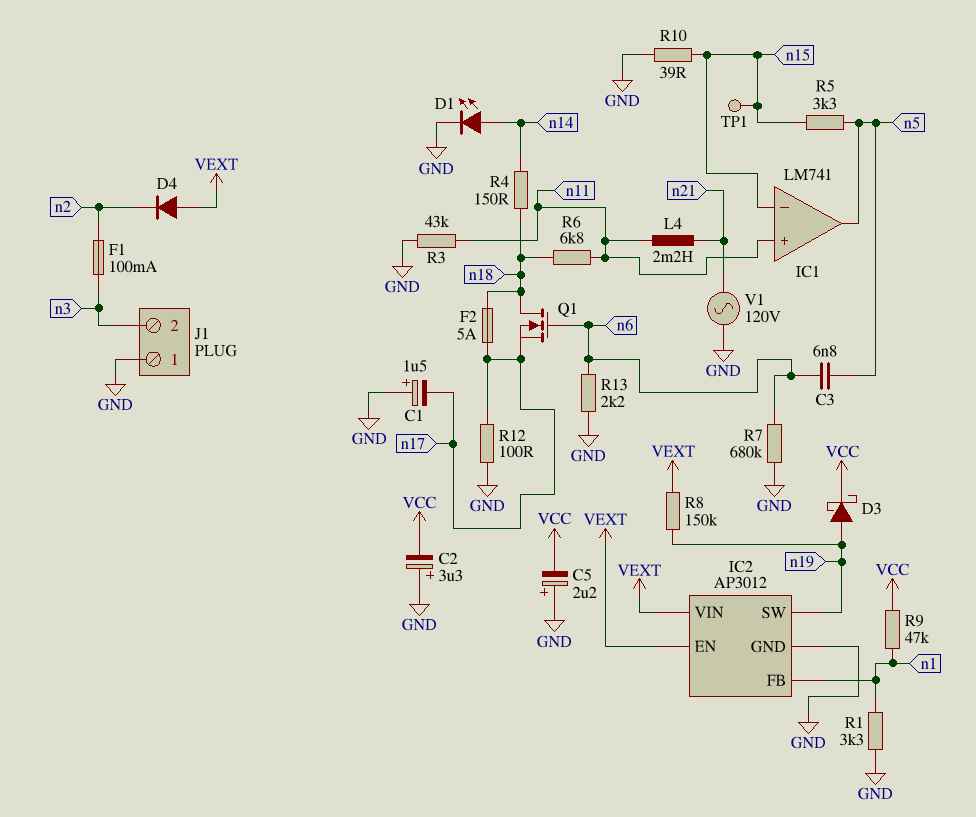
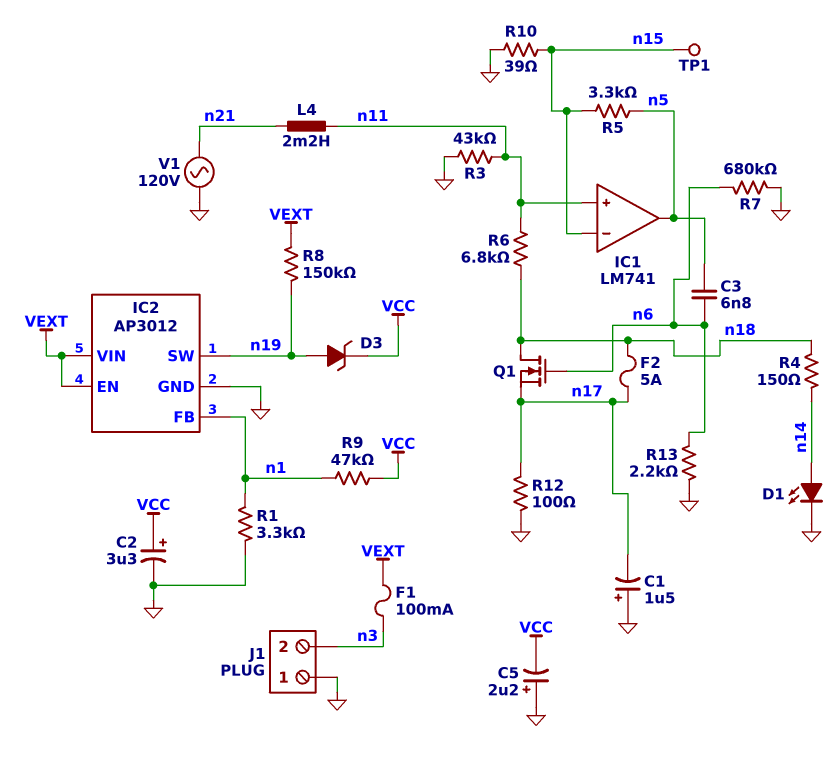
C2: 3.3uF (plus GND, minus VCC) -> 3.3uF (plus VCC, minus GND)
D3: schottky (A n19, K VCC) -> zener (A n19, K VCC)
D4: diode (A VEXT, K n2) -> none
F1: 100mA (n2, n3) -> 100mA (VEXT, n3)

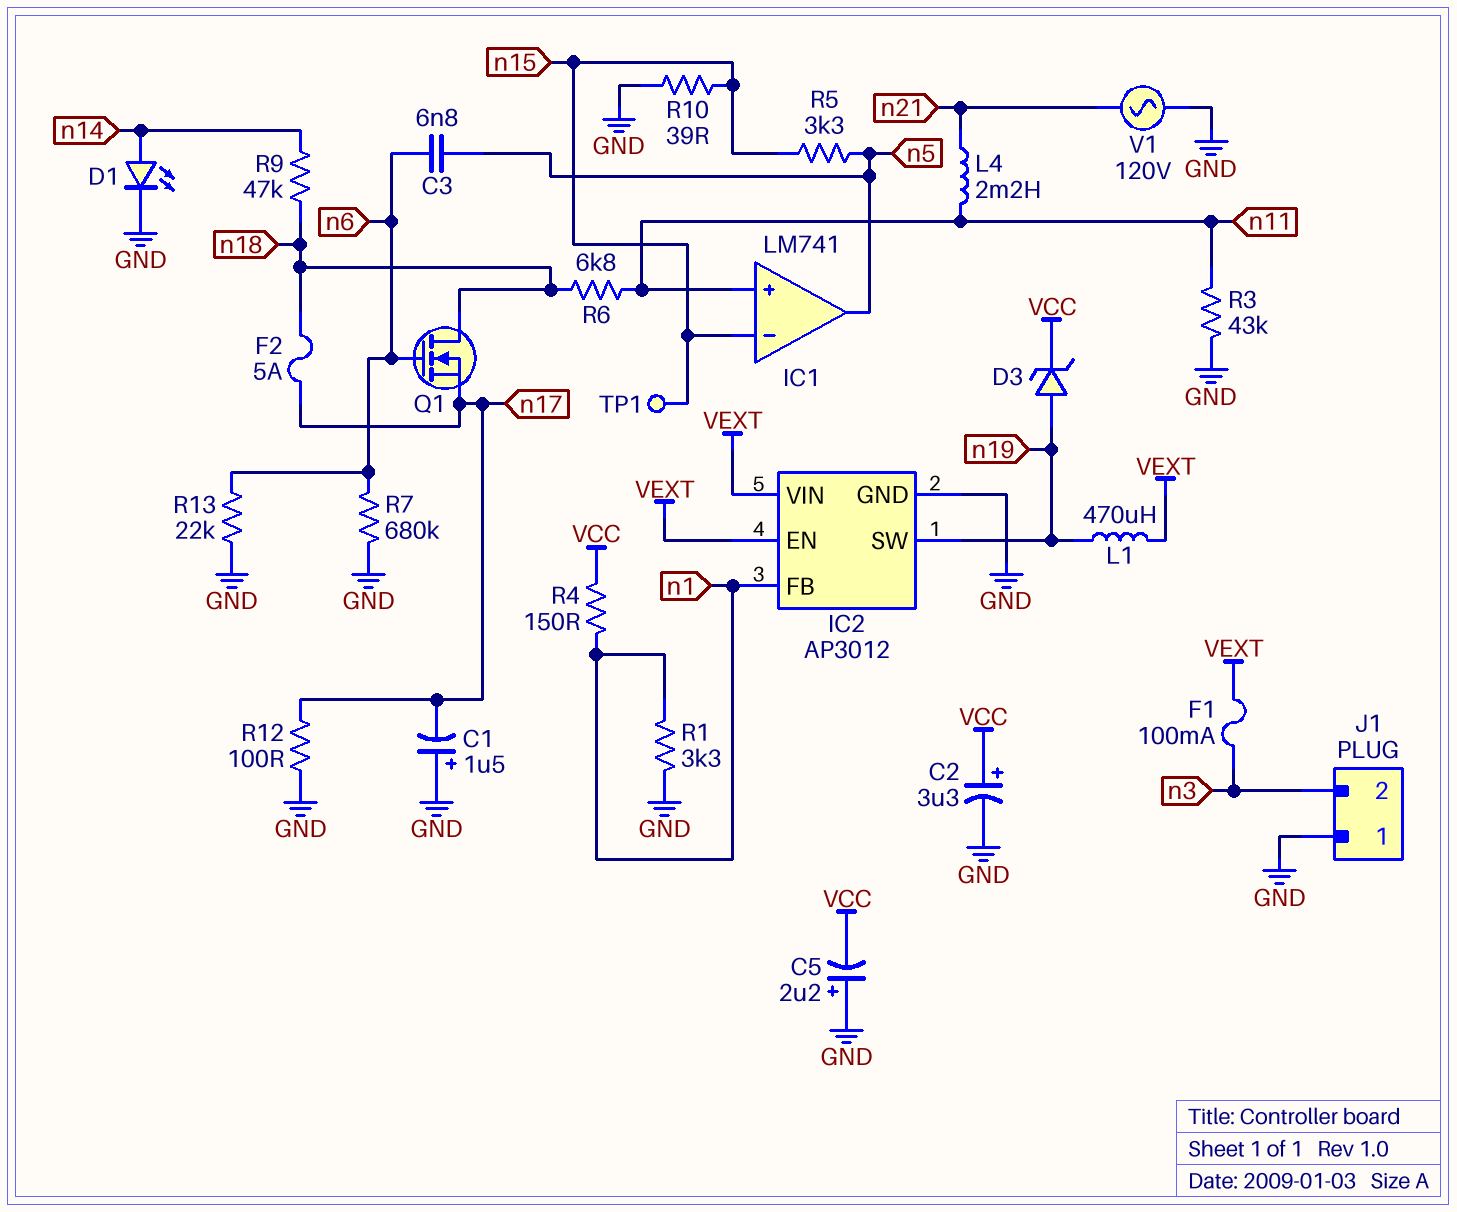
L1: none -> 470uH (VEXT, n19)
R4: 150 (n14, n18) -> 150 (VCC, n1)
R8: 150k (VEXT, n19) -> none
R9: 47k (VCC, n1) -> 47k (n14, n18)
R13: 2.2k (GND, n6) -> 22k (GND, n6)

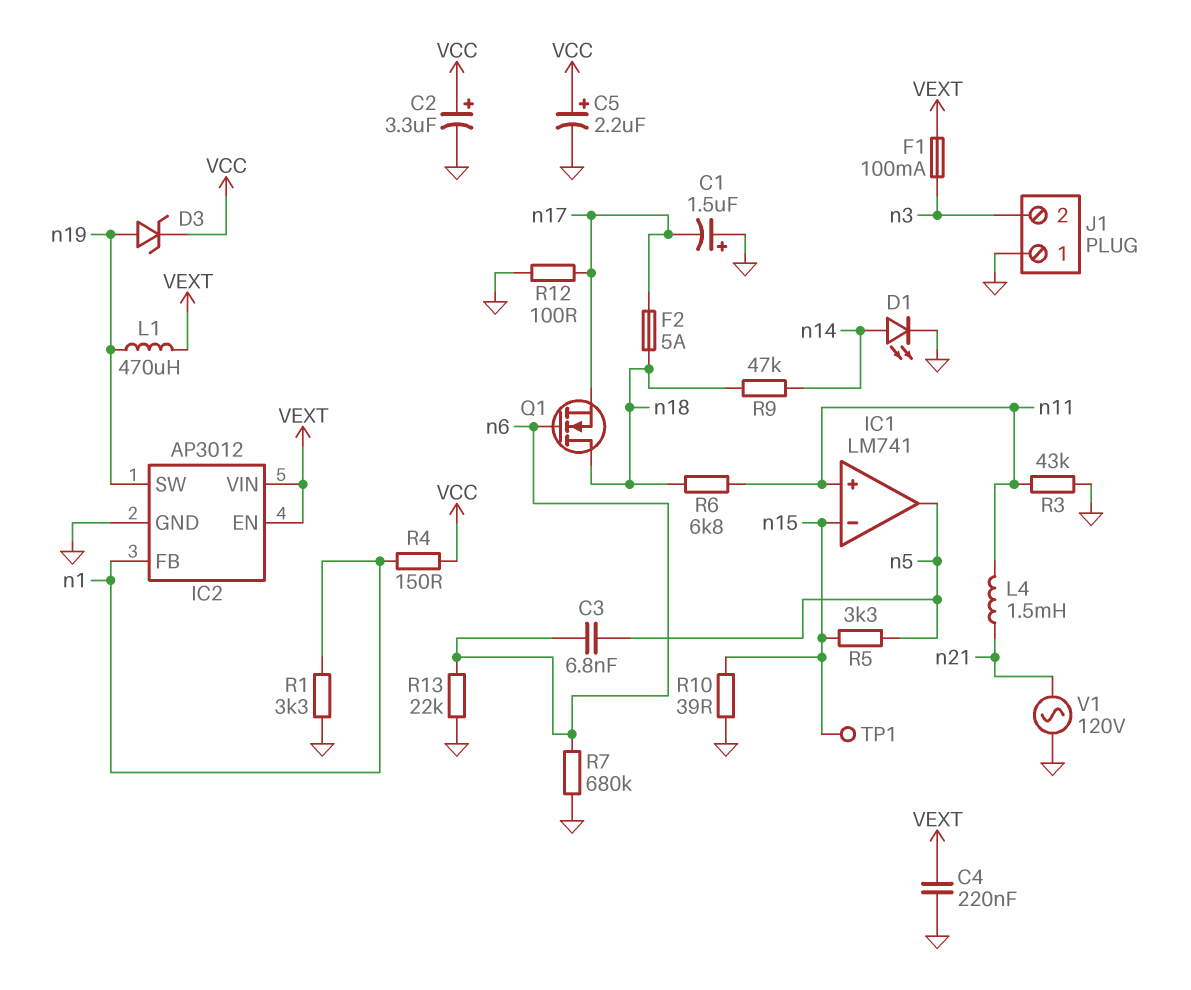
C4: none -> 220nF (GND, VEXT)
C5: 2.2uF (plus GND, minus VCC) -> 2.2uF (plus VCC, minus GND)
L4: 2.2mH (n11, n21) -> 1.5mH (n11, n21)

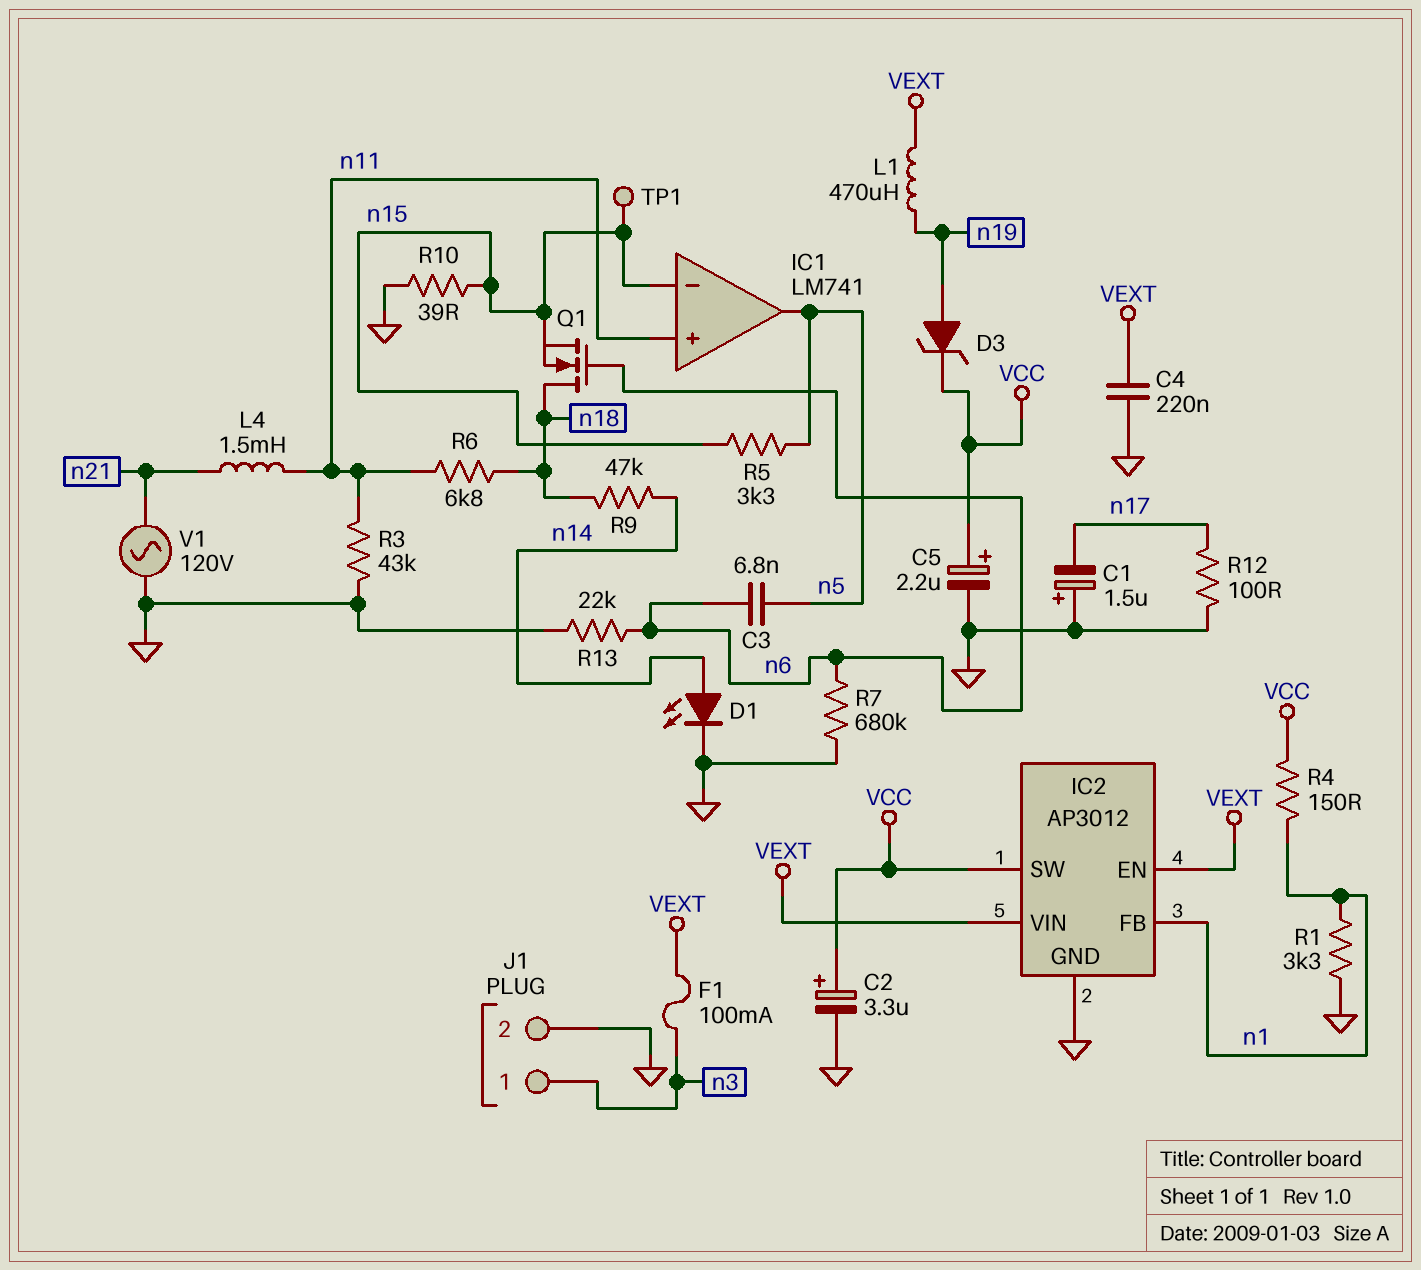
F2: 5A (n17, n18) -> none
IC2 pin SW: n19 -> VCC
J1 pin 1: GND -> n3
J1 pin 2: n3 -> GND
Q1: NMOS (G n6, D n18, S n17) -> NMOS (G n6, D n18, S n15)

